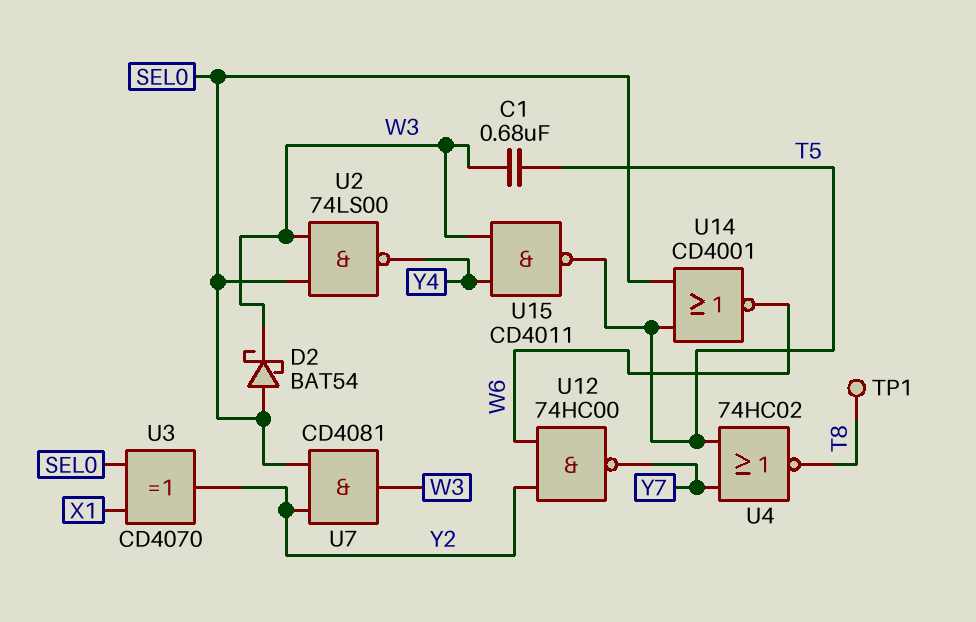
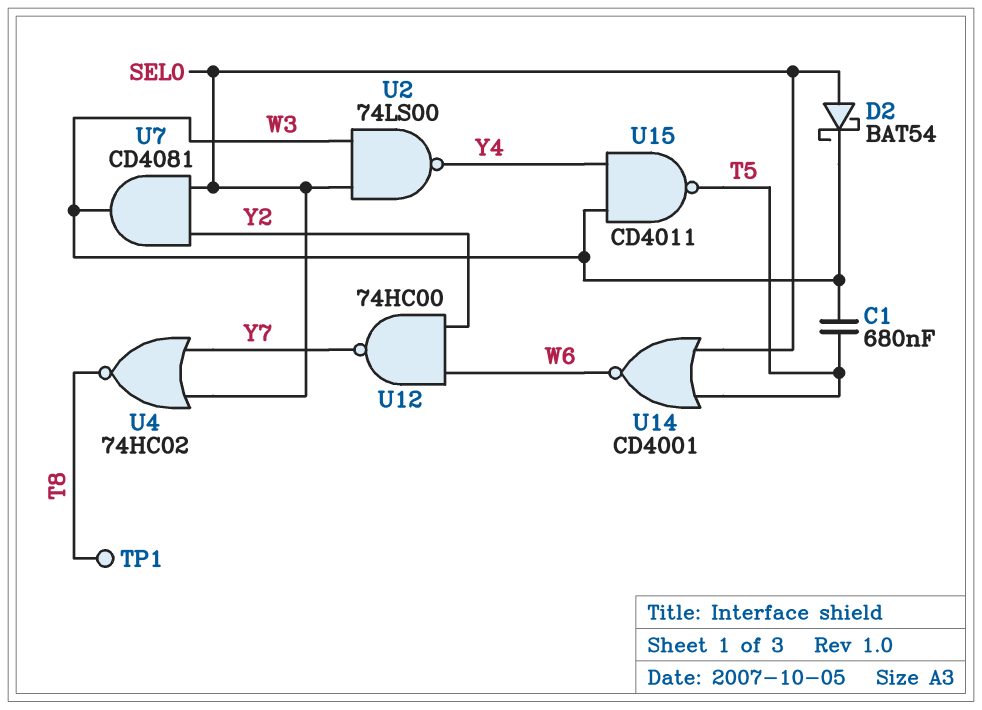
U3: XOR CD4070 (in SEL0, in X1, out Y2) -> none
U4: NOR 74HC02 (in T5, in Y7, out T8) -> NOR 74HC02 (in SEL0, in Y7, out T8)

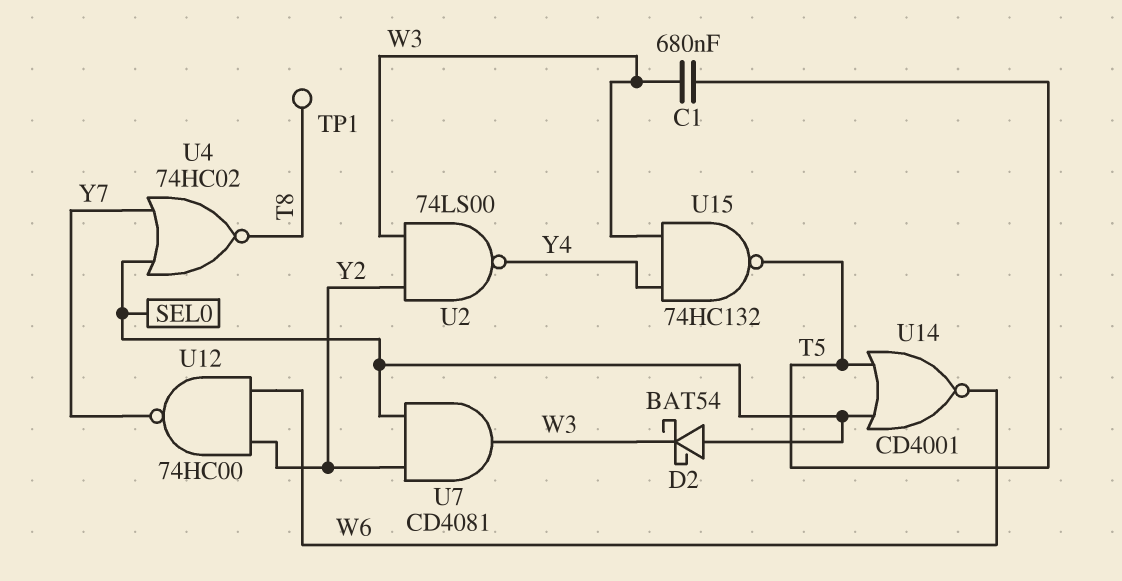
U2: NAND 74LS00 (in SEL0, in W3, out Y4) -> NAND 74LS00 (in W3, in Y2, out Y4)
U15: NAND CD4011 (in W3, in Y4, out T5) -> NAND 74HC132 (in W3, in Y4, out T5)

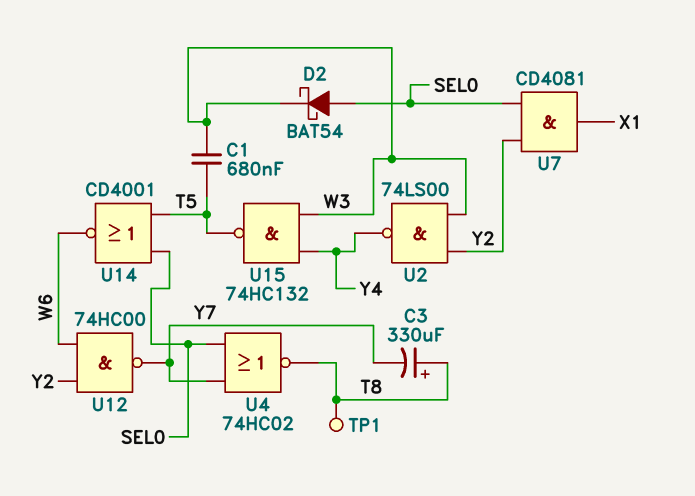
C3: none -> 330uF (plus T8, minus Y7)
U7: AND CD4081 (in SEL0, in Y2, out W3) -> AND CD4081 (in SEL0, in Y2, out X1)

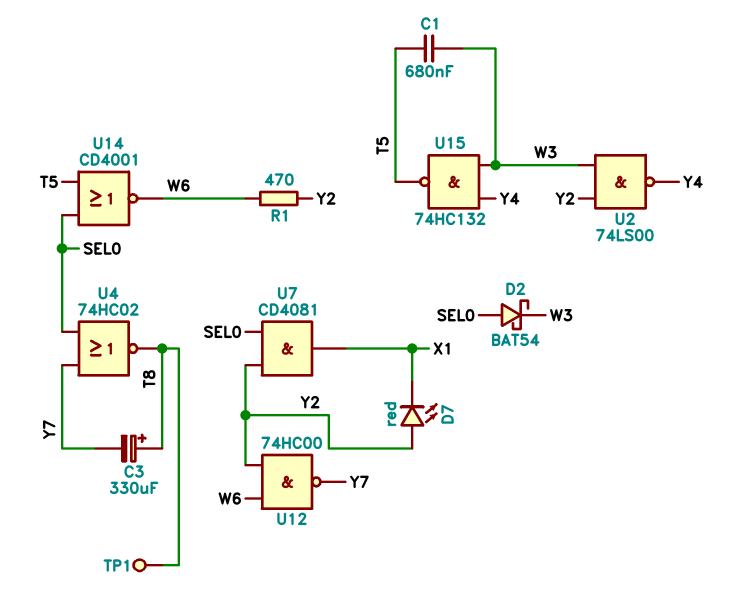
D7: none -> LED red (A Y2, K X1)
R1: none -> 470 (W6, Y2)

